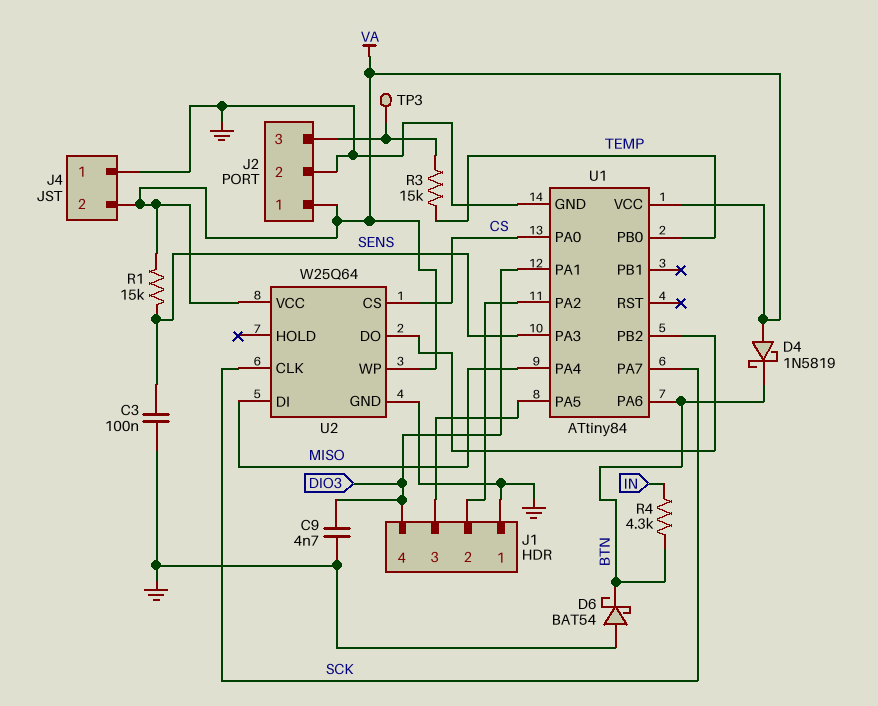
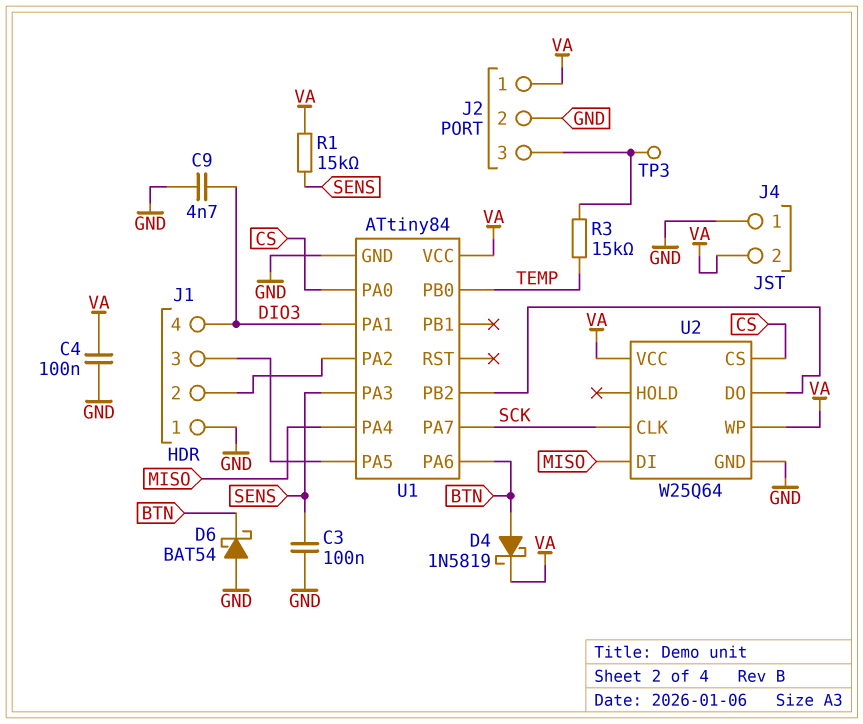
C4: none -> 100nF (GND, VA)
D4: schottky 1N5819 (A VA, K BTN) -> schottky 1N5819 (A BTN, K VA)
R4: 4.3k (BTN, IN) -> none

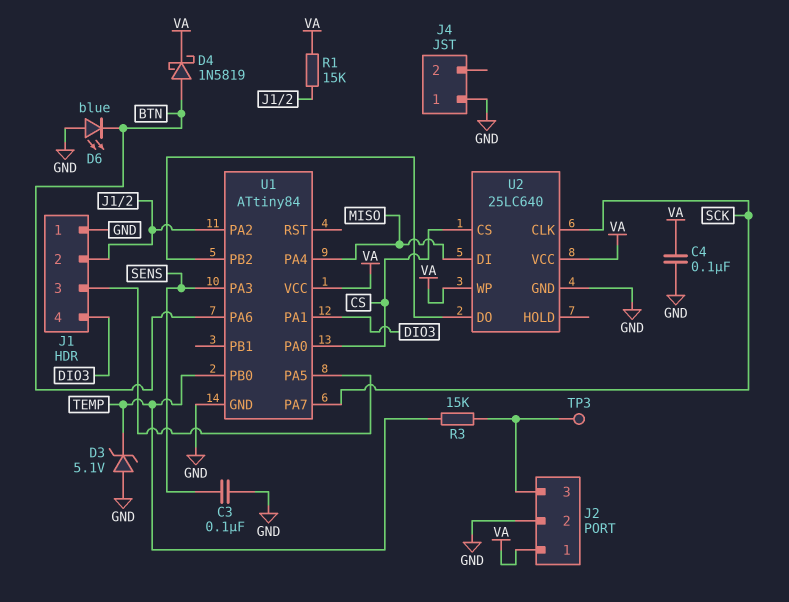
C9: 4.7nF (DIO3, GND) -> none
D3: none -> zener 5.1V (A GND, K TEMP)
D6: schottky BAT54 (A GND, K BTN) -> LED blue (A GND, K BTN)
J4 pin 2: VA -> none
R1: 15k (SENS, VA) -> 15k (J1/2, VA)
U2: W25Q64 -> 25LC640

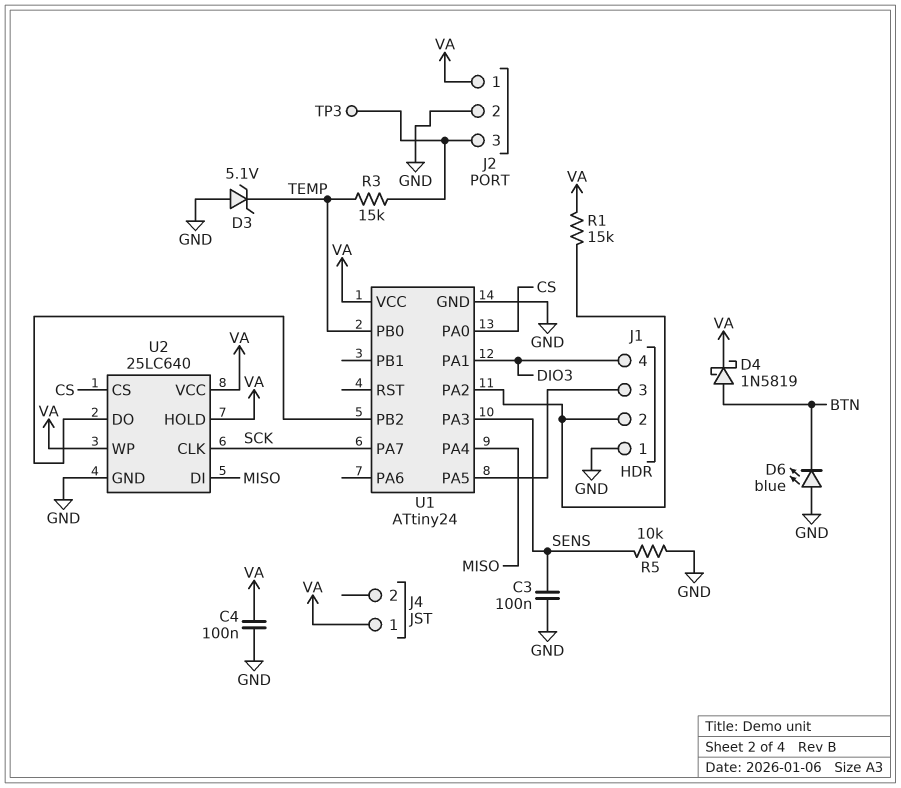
J4 pin 1: GND -> VA
R5: none -> 10k (GND, SENS)
U1: ATtiny84 -> ATtiny24
U1 pin PA6: BTN -> none
U2 pin HOLD: none -> VA

